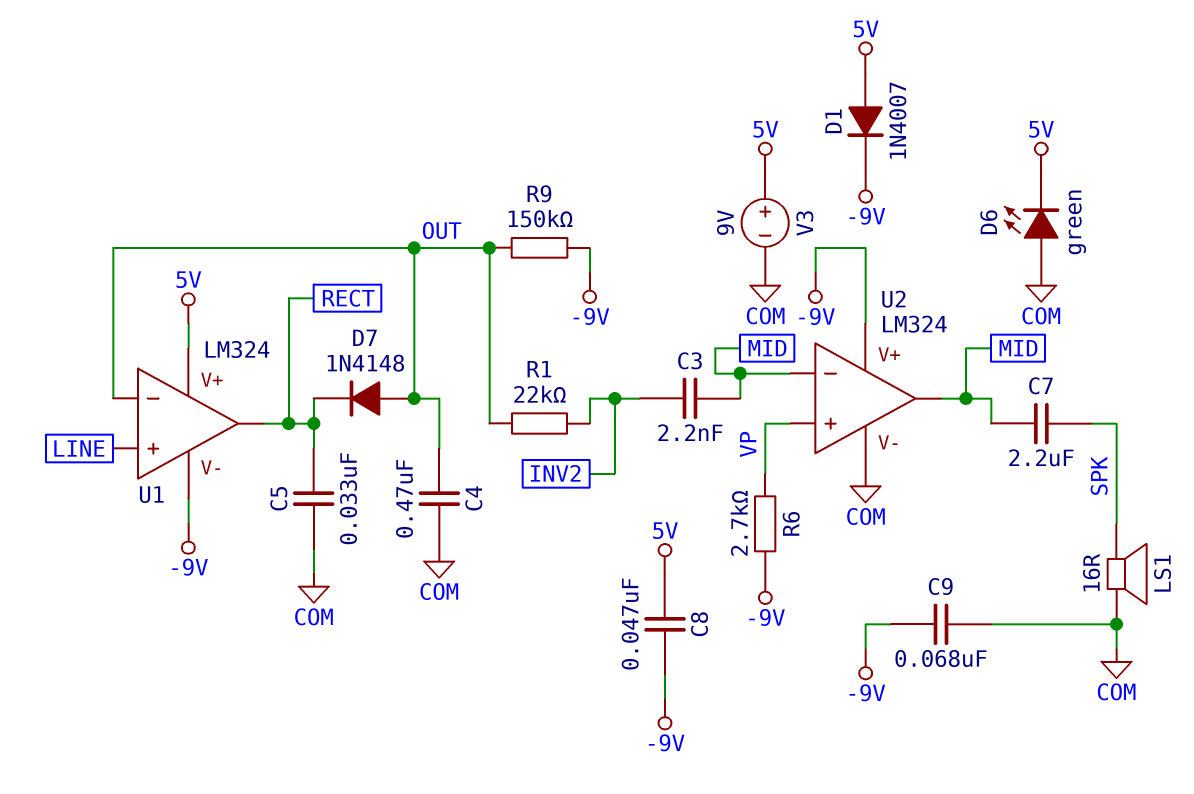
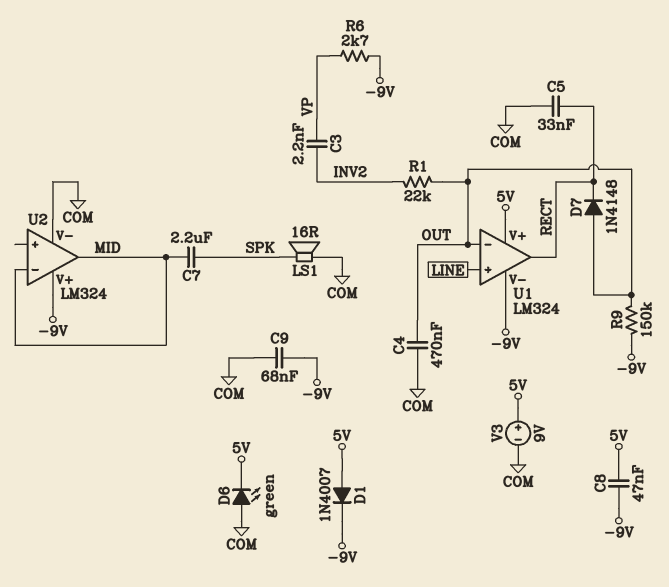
C3: 2.2nF (INV2, MID) -> 2.2nF (INV2, VP)
U2 pin in+: VP -> none

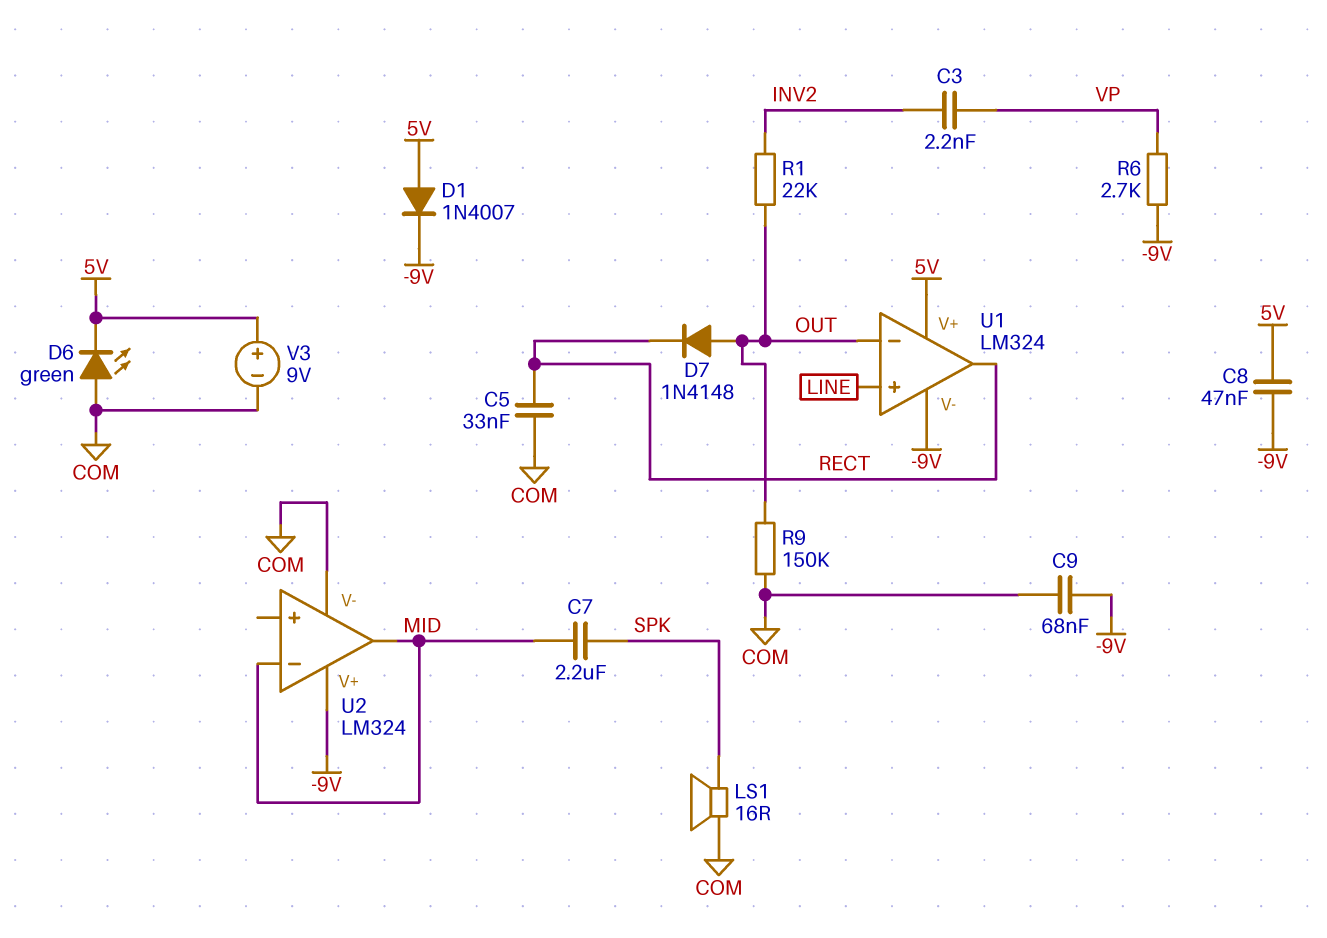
C4: 470nF (COM, OUT) -> none
R9: 150k (-9V, OUT) -> 150k (COM, OUT)

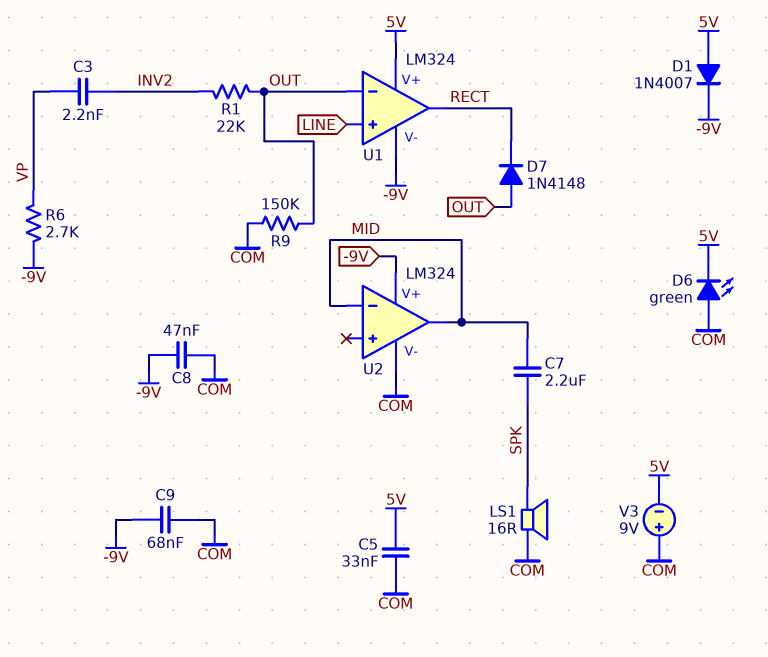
C5: 33nF (COM, RECT) -> 33nF (5V, COM)
C8: 47nF (-9V, 5V) -> 47nF (-9V, COM)
V3: 9V (plus 5V, minus COM) -> 9V (plus COM, minus 5V)

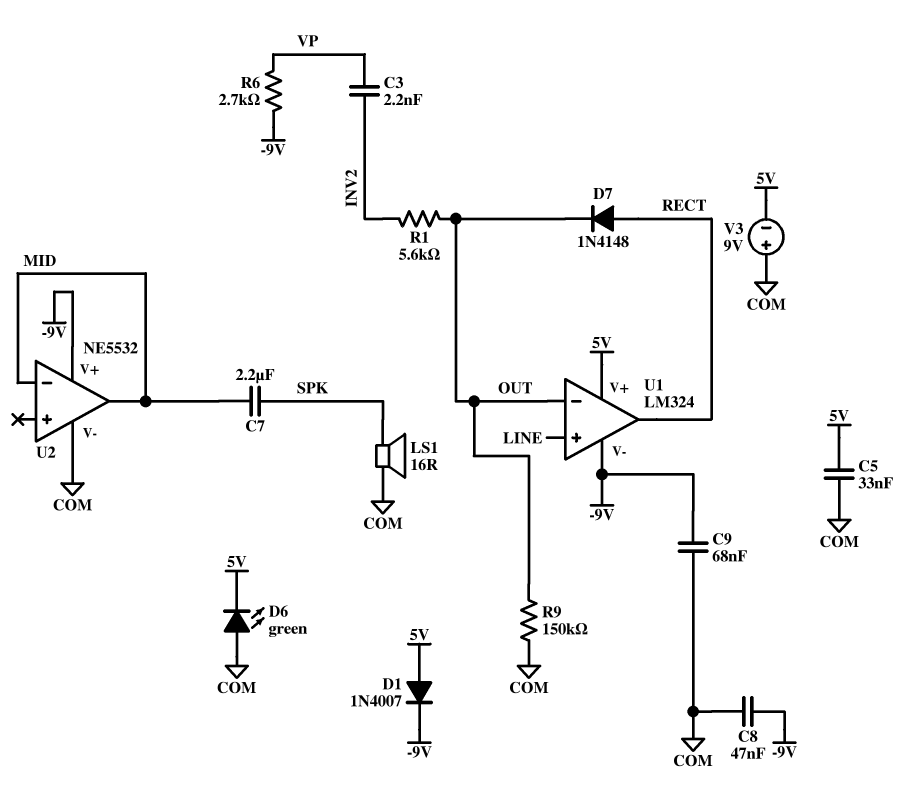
D7: diode 1N4148 (A OUT, K RECT) -> diode 1N4148 (A RECT, K OUT)
R1: 22k (INV2, OUT) -> 5.6k (INV2, OUT)
U2: LM324 -> NE5532

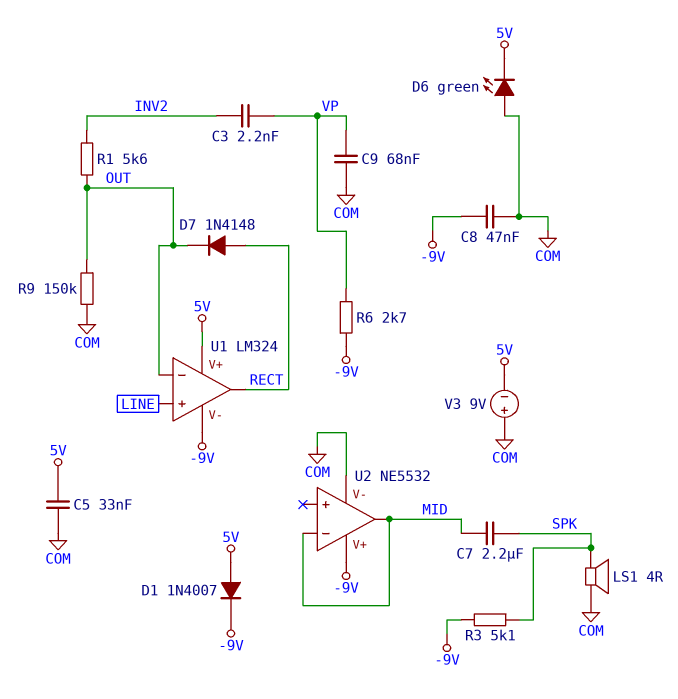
C9: 68nF (-9V, COM) -> 68nF (COM, VP)
LS1: speaker 16R (COM, SPK) -> speaker 4R (COM, SPK)
R3: none -> 5.1k (-9V, SPK)

